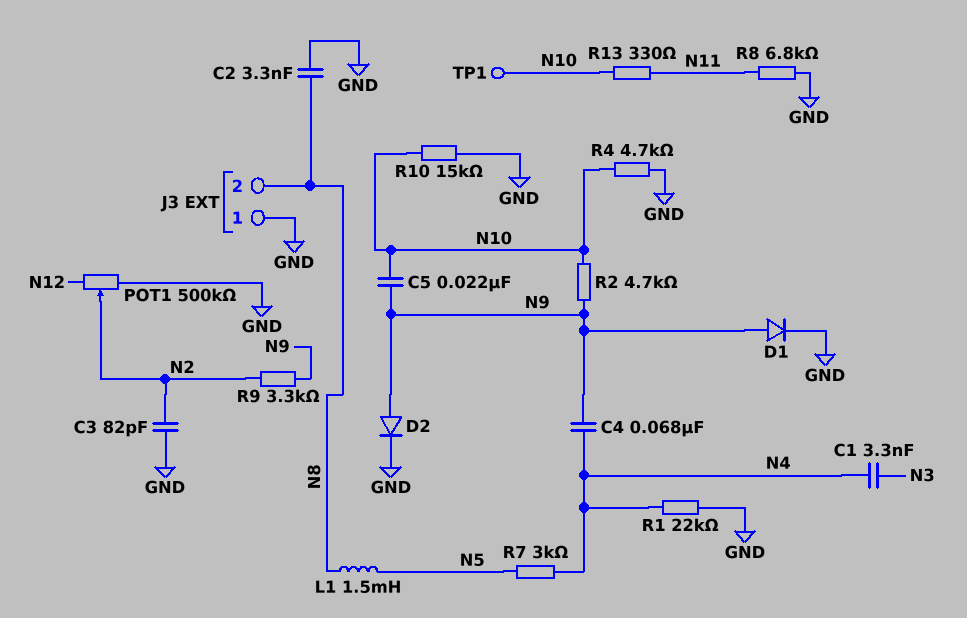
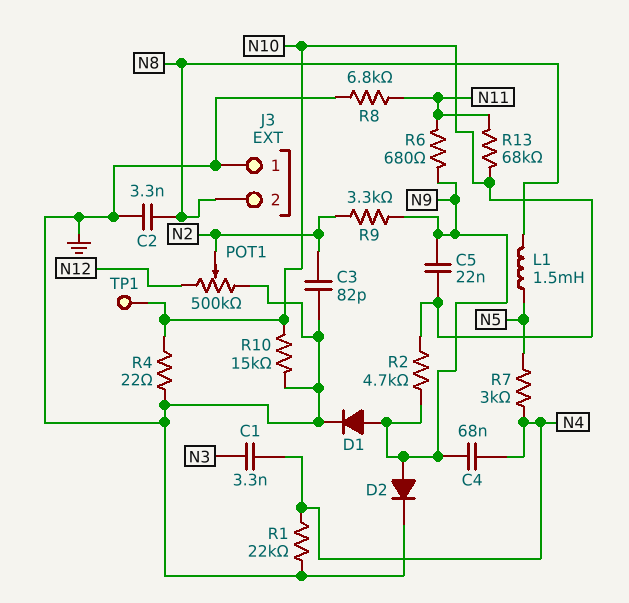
R4: 4.7k (GND, N10) -> 22 (GND, N10)
R6: none -> 680 (N9, N11)
R13: 330 (N10, N11) -> 68k (N10, N11)

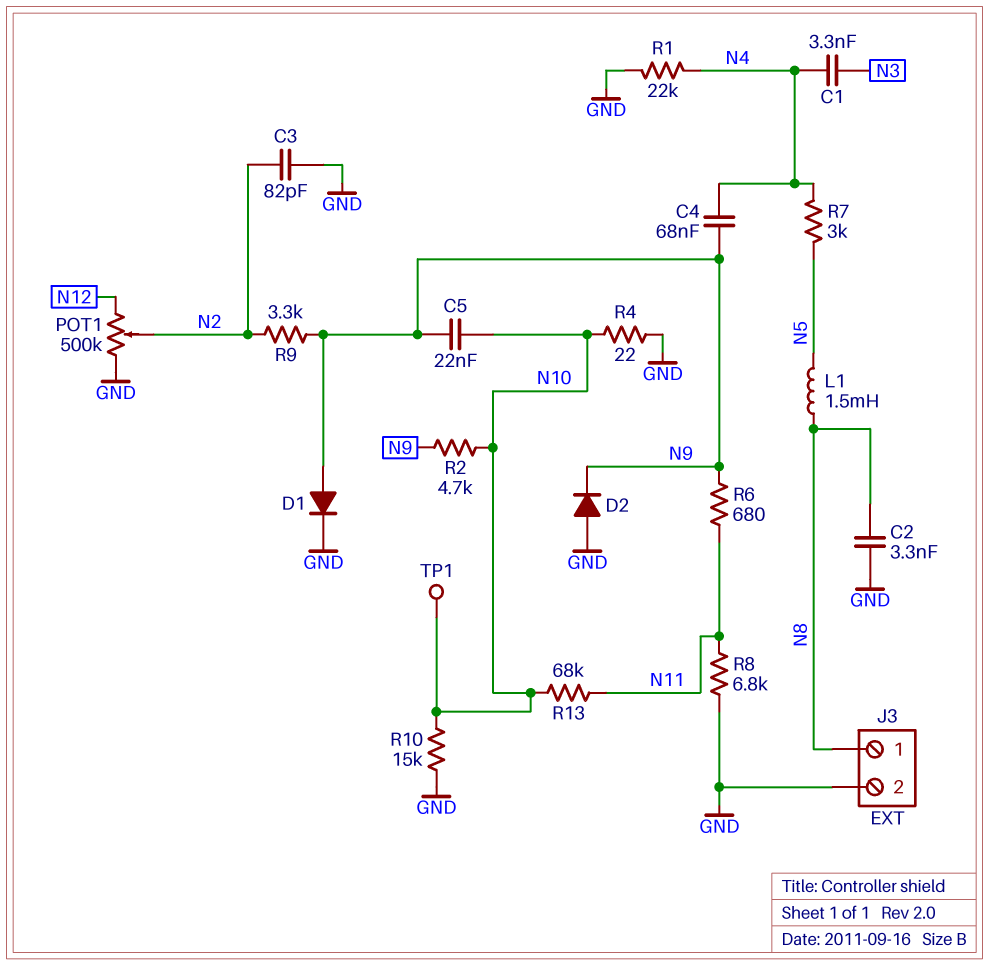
D2: diode (A N9, K GND) -> diode (A GND, K N9)
J3 pin 1: GND -> N8
J3 pin 2: N8 -> GND

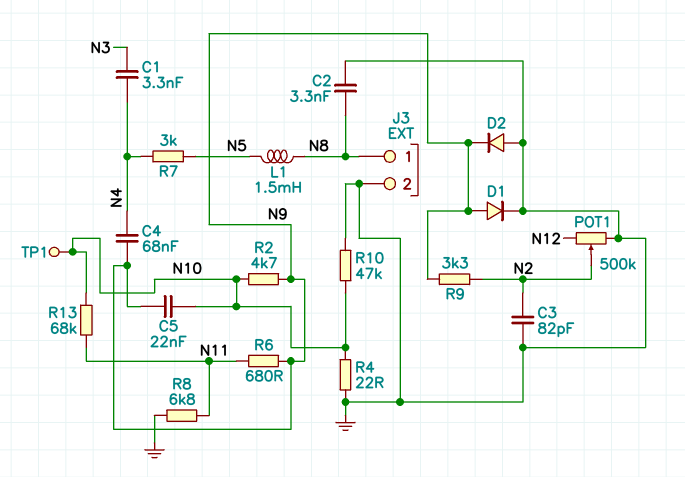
R1: 22k (GND, N4) -> none
R10: 15k (GND, N10) -> 47k (GND, N10)

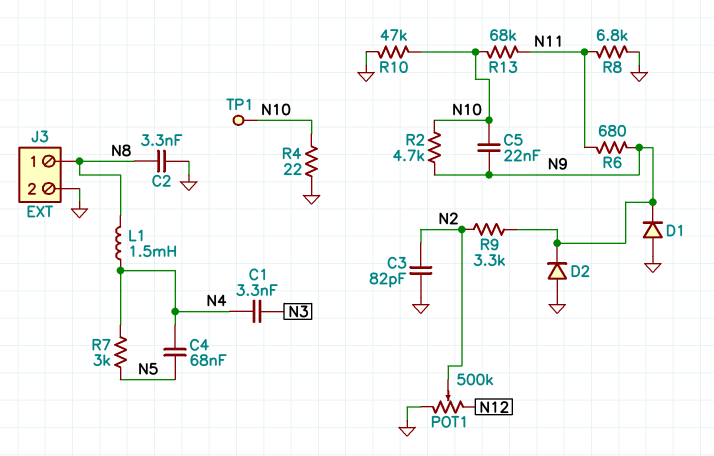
C4: 68nF (N4, N9) -> 68nF (N4, N5)
D1: diode (A N9, K GND) -> diode (A GND, K N9)
L1: 1.5mH (N5, N8) -> 1.5mH (N4, N8)

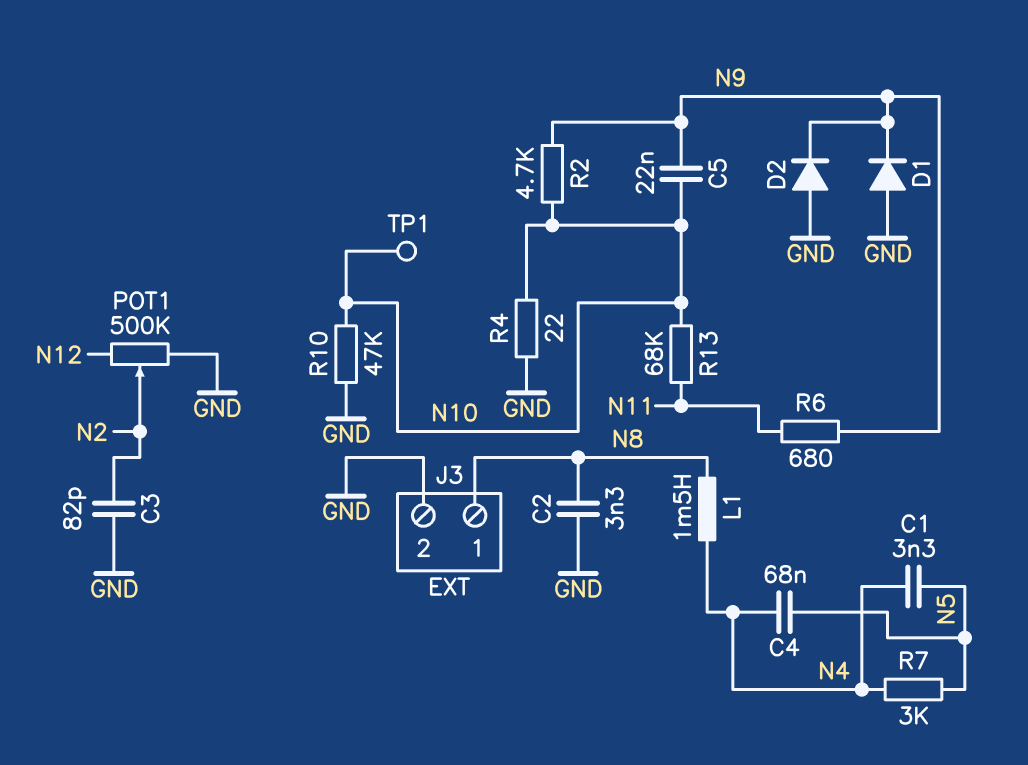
C1: 3.3nF (N3, N4) -> 3.3nF (N4, N5)
R8: 6.8k (GND, N11) -> none
R9: 3.3k (N2, N9) -> none

